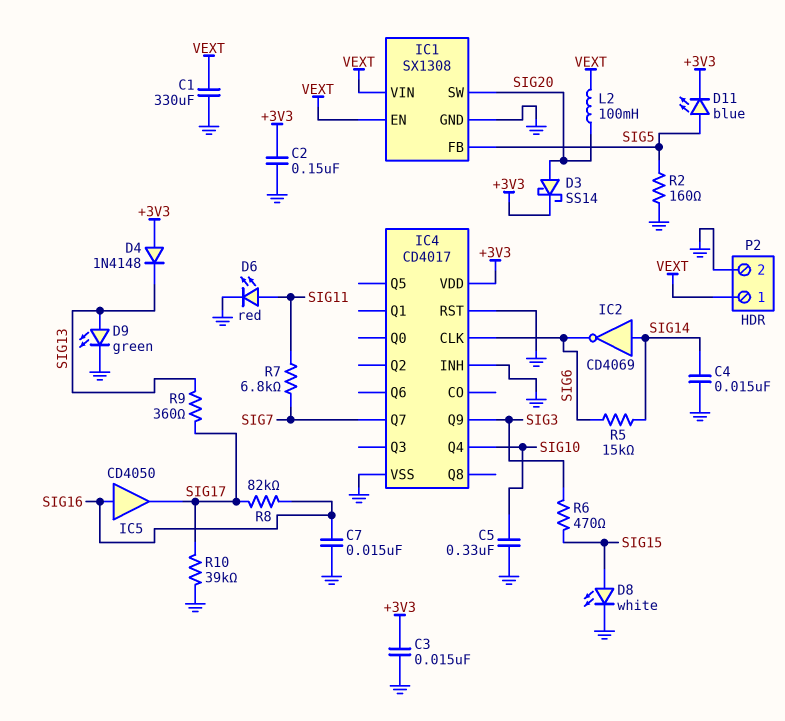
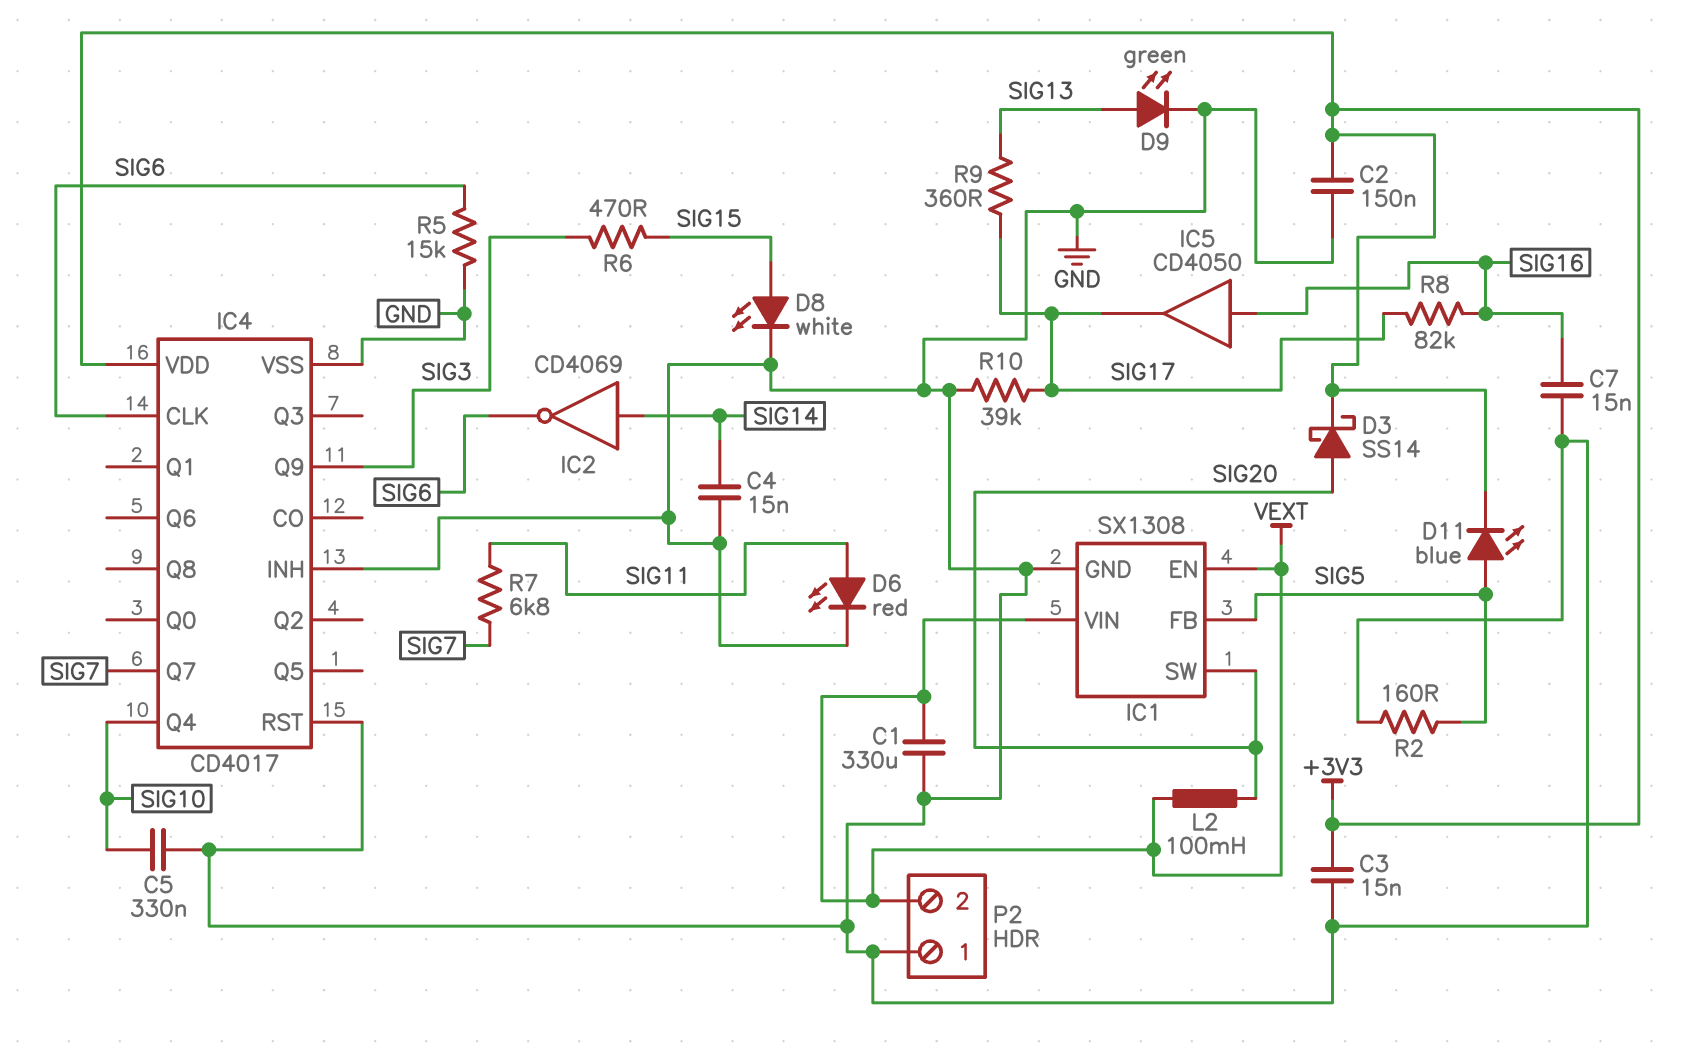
D4: diode 1N4148 (A +3V3, K SIG13) -> none
P2 pin 1: VEXT -> GND
P2 pin 2: GND -> VEXT
R5: 15k (SIG6, SIG14) -> 15k (GND, SIG6)

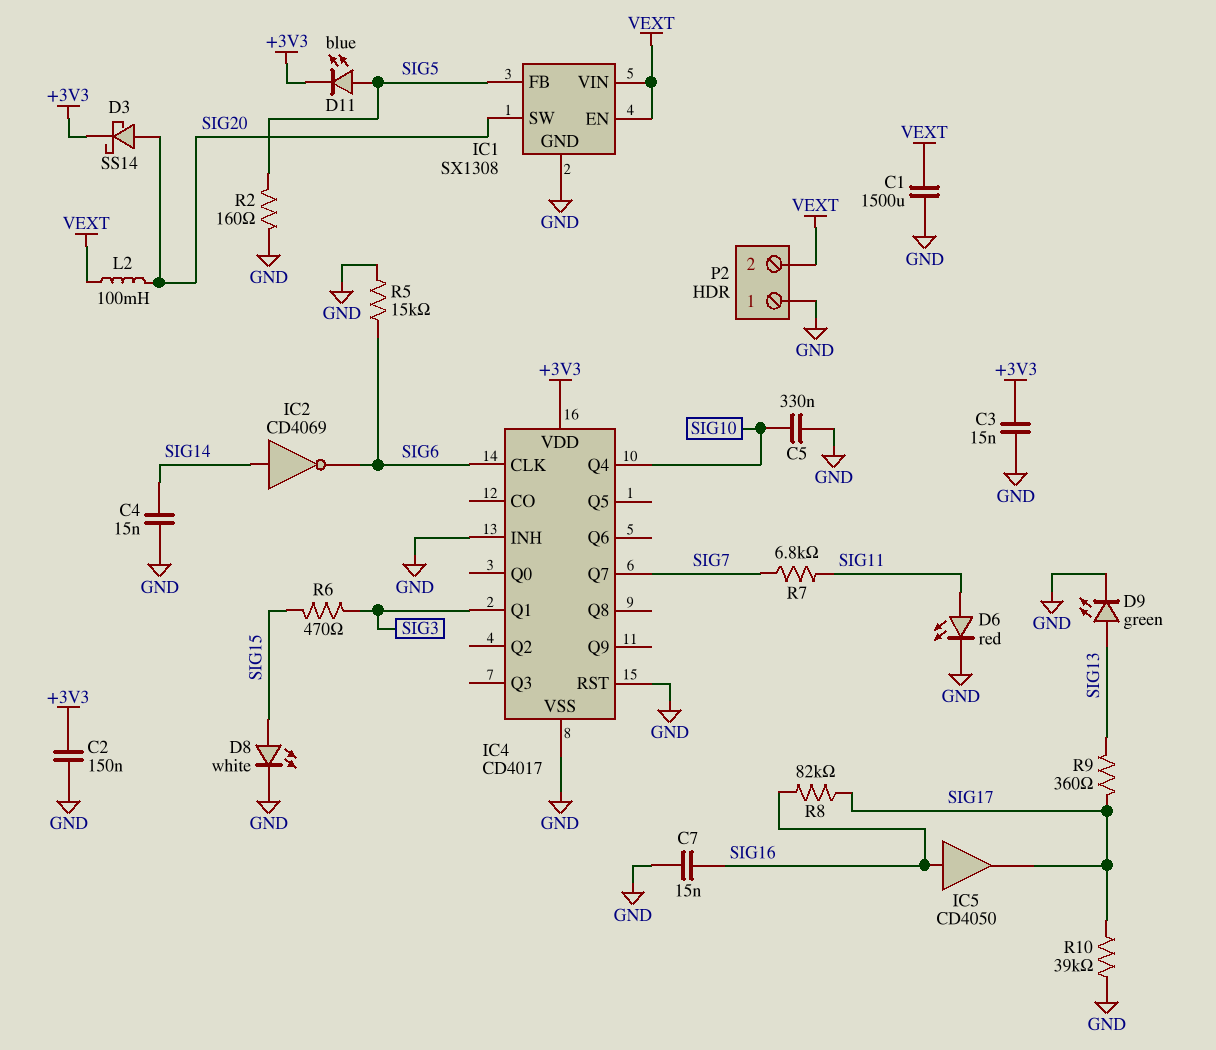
C1: 330uF (GND, VEXT) -> 1500uF (GND, VEXT)
IC4 pin Q1: none -> SIG3
IC4 pin Q9: SIG3 -> none

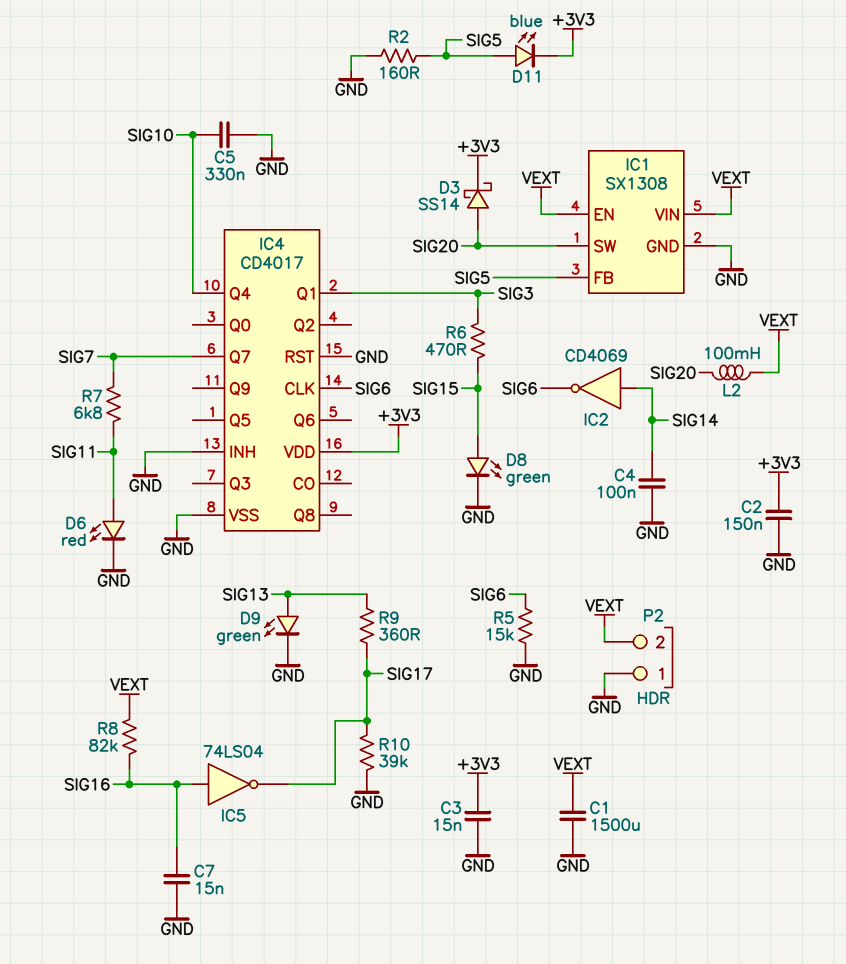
C4: 15nF (GND, SIG14) -> 100nF (GND, SIG14)
D8: LED white (A SIG15, K GND) -> LED green (A SIG15, K GND)
IC5: buffer CD4050 (in SIG16, out SIG17) -> NOT 74LS04 (in SIG16, out SIG17)
R8: 82k (SIG16, SIG17) -> 82k (SIG16, VEXT)

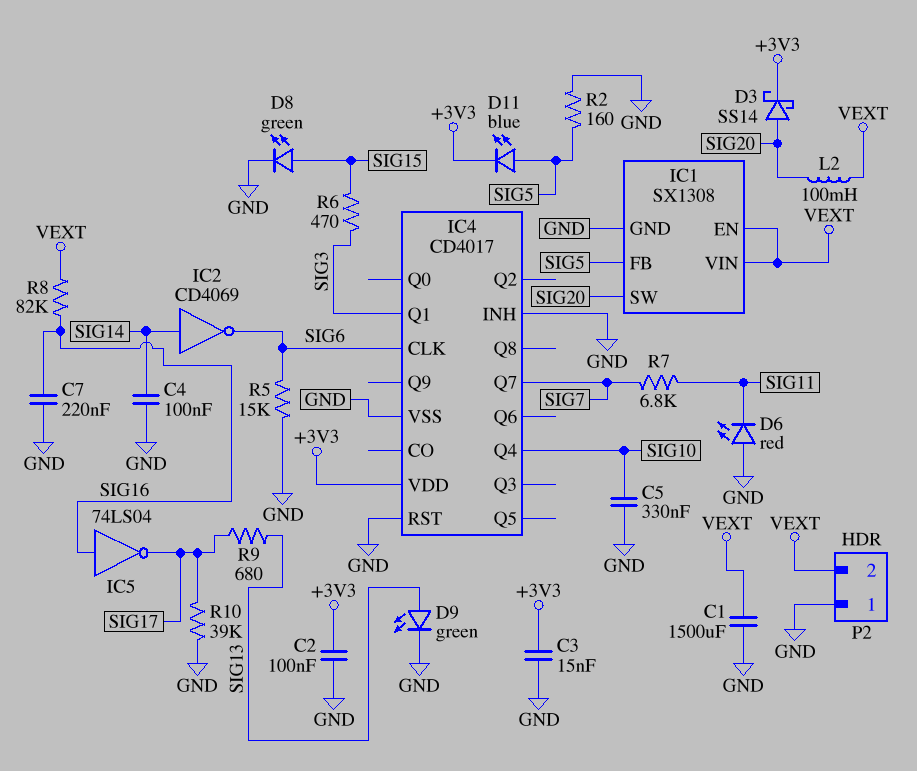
C2: 150nF (+3V3, GND) -> 100nF (+3V3, GND)
C7: 15nF (GND, SIG16) -> 220nF (GND, SIG16)
D6: LED red (A SIG11, K GND) -> LED red (A GND, K SIG11)
R9: 360 (SIG13, SIG17) -> 680 (SIG13, SIG17)

